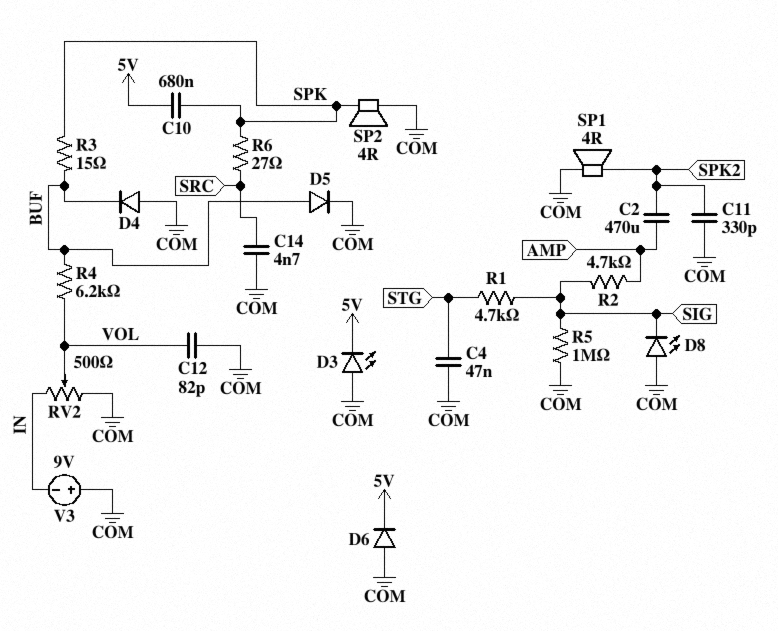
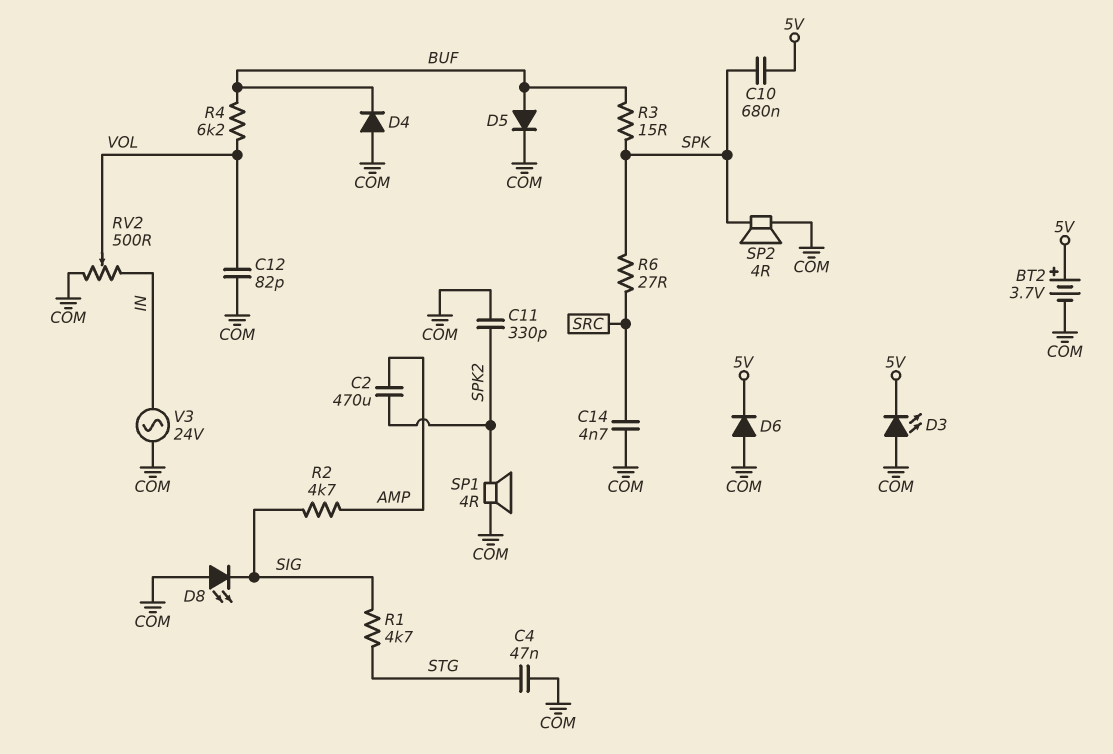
BT2: none -> 3.7V (plus 5V, minus COM)
R5: 1M (COM, SIG) -> none
V3: 9V (plus COM, minus IN) -> AC 24V (COM, IN)

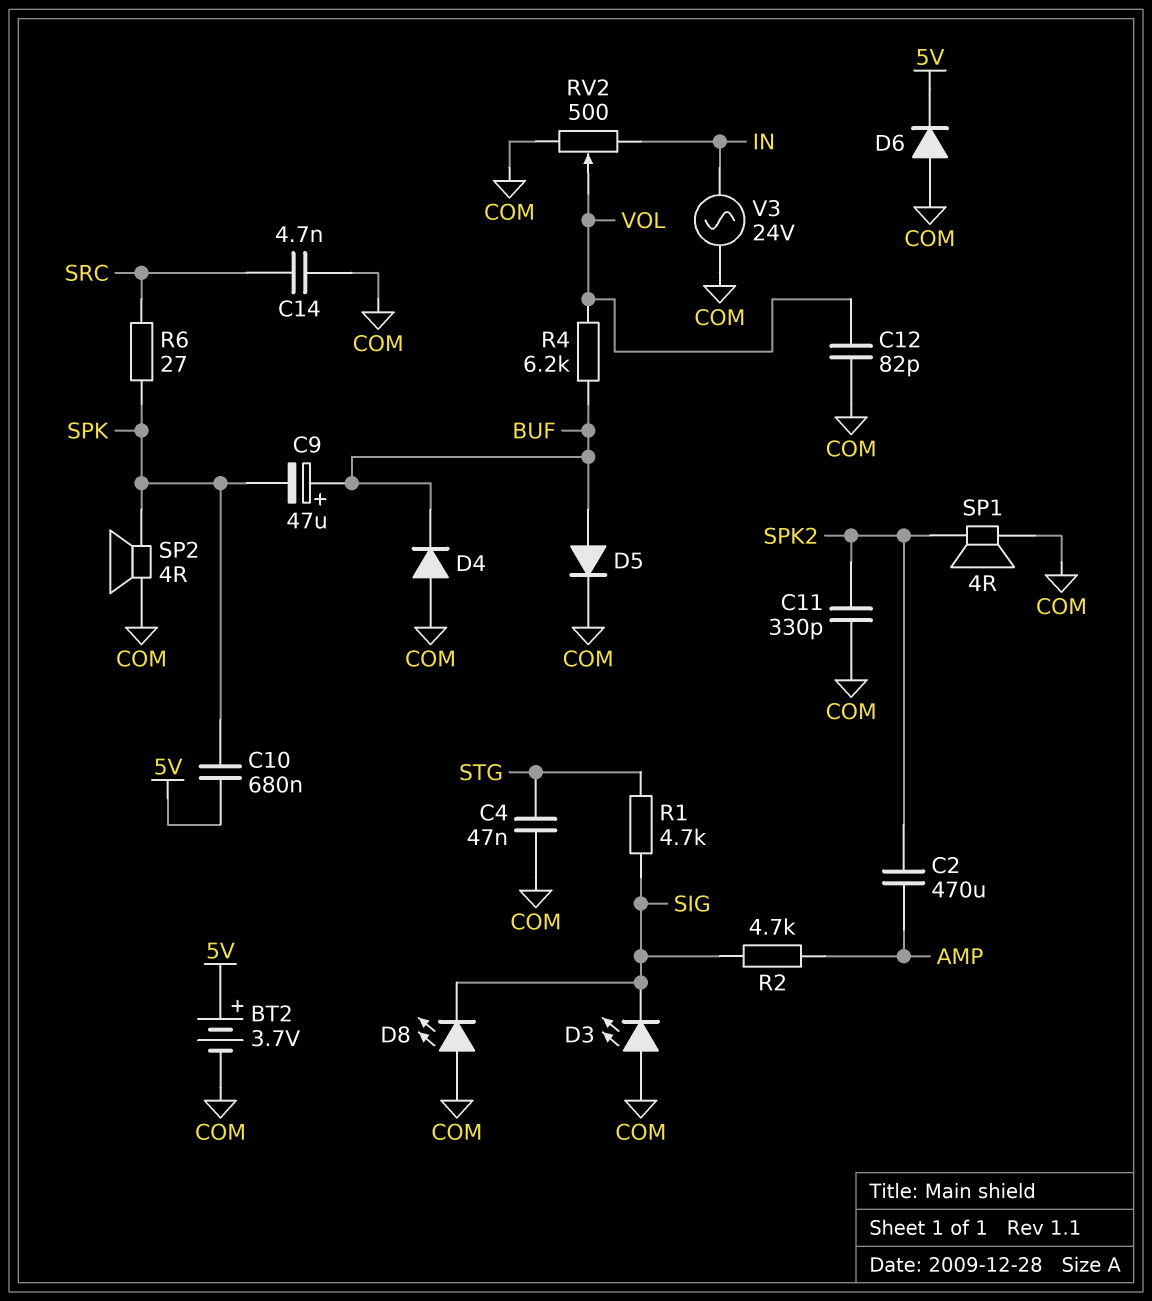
C9: none -> 47uF (plus BUF, minus SPK)
D3: LED (A COM, K 5V) -> LED (A COM, K SIG)
R3: 15 (BUF, SPK) -> none

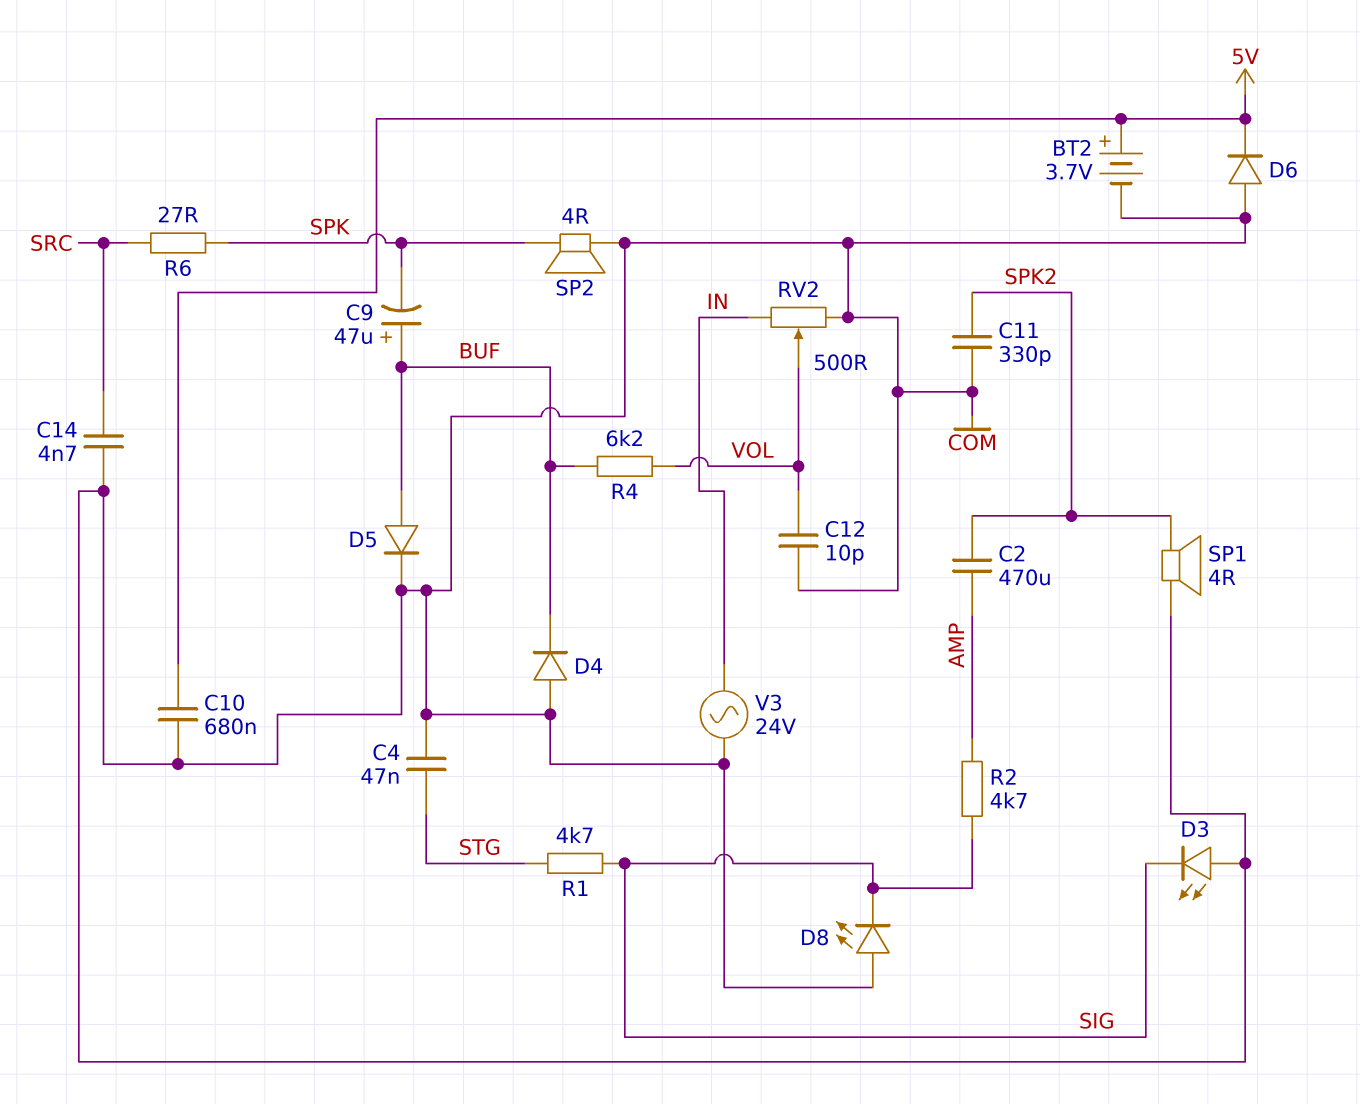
C10: 680nF (5V, SPK) -> 680nF (5V, COM)
C12: 82pF (COM, VOL) -> 10pF (COM, VOL)

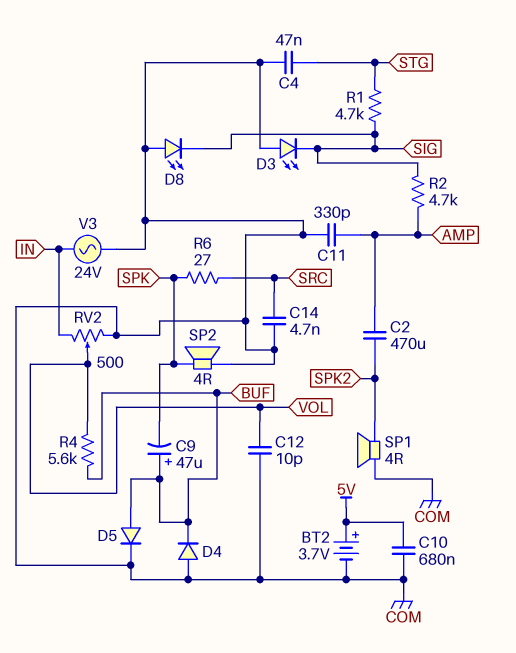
C11: 330pF (COM, SPK2) -> 330pF (AMP, COM)
D6: diode (A COM, K 5V) -> none
R4: 6.2k (BUF, VOL) -> 5.6k (BUF, VOL)

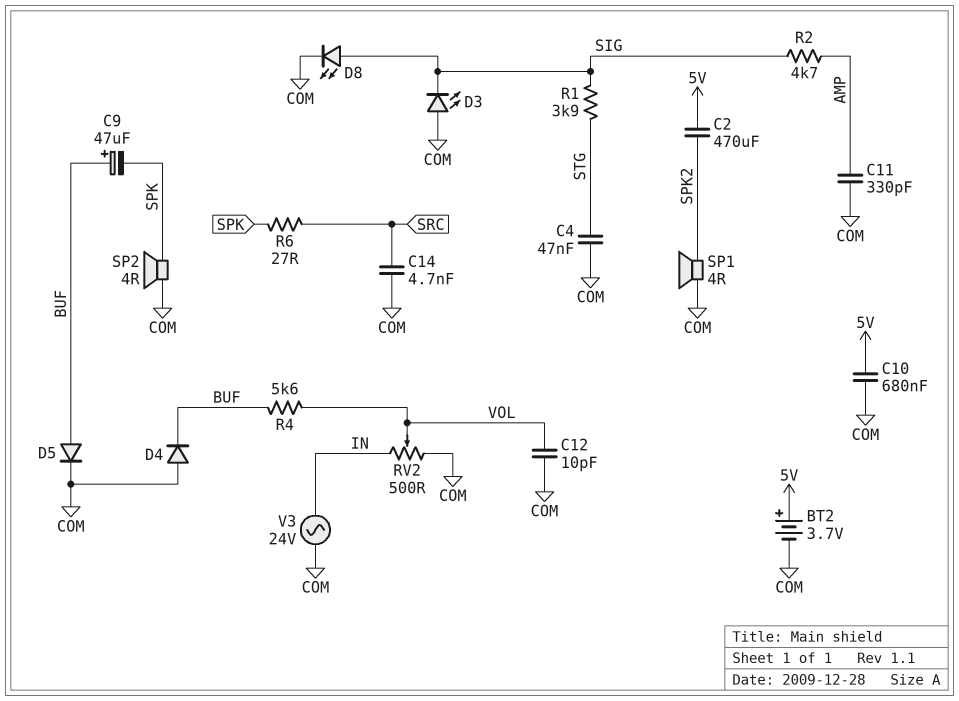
C2: 470uF (AMP, SPK2) -> 470uF (5V, SPK2)
D8: LED (A COM, K SIG) -> LED (A SIG, K COM)
R1: 4.7k (SIG, STG) -> 3.9k (SIG, STG)

